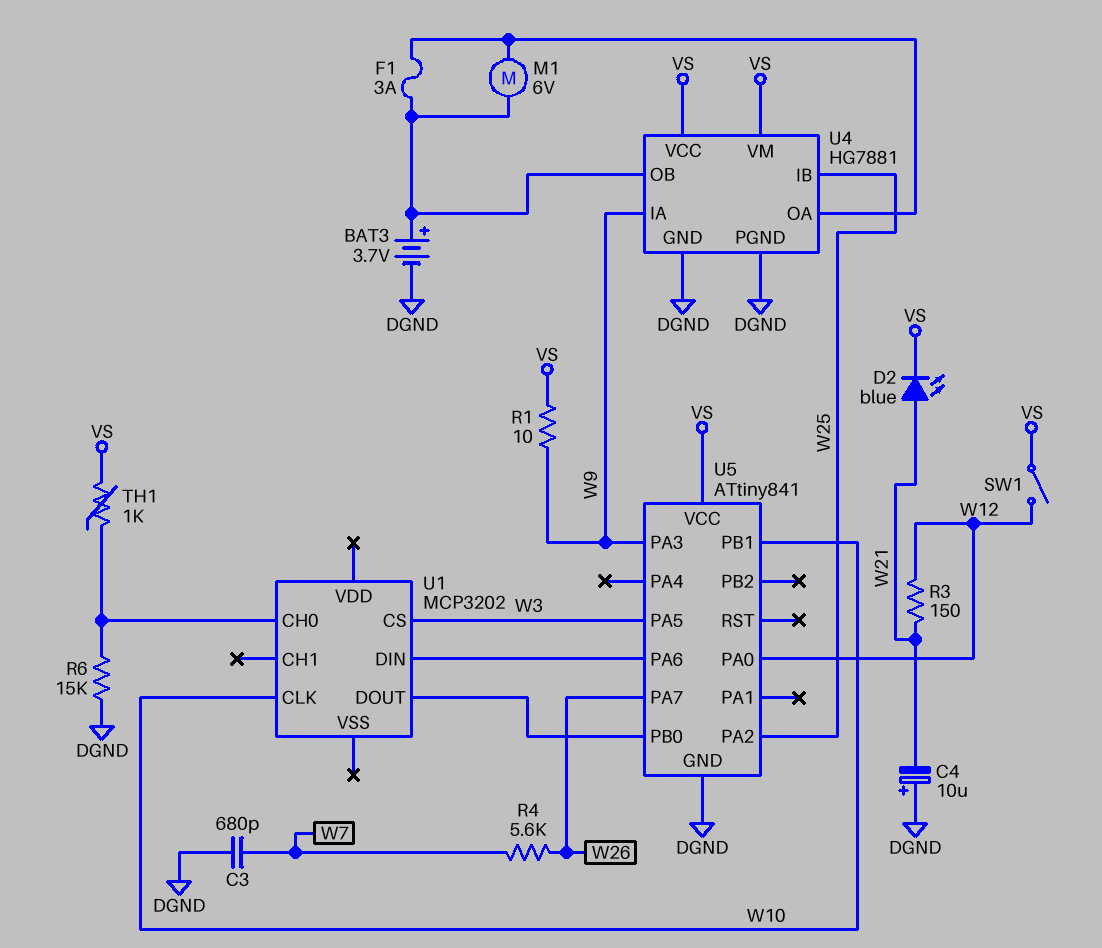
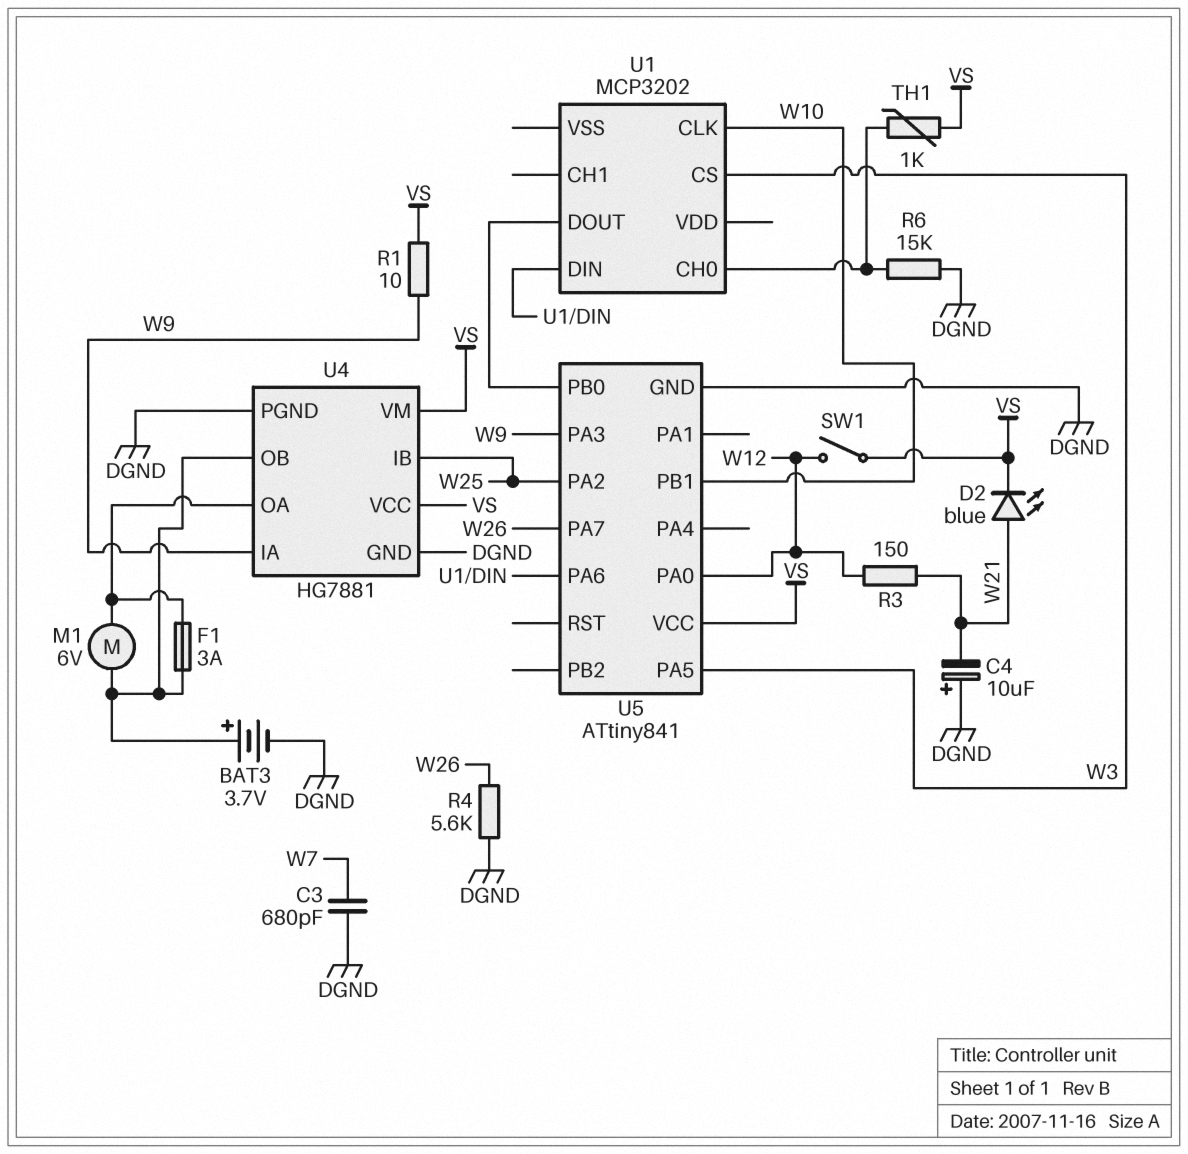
R4: 5.6k (W7, W26) -> 5.6k (DGND, W26)

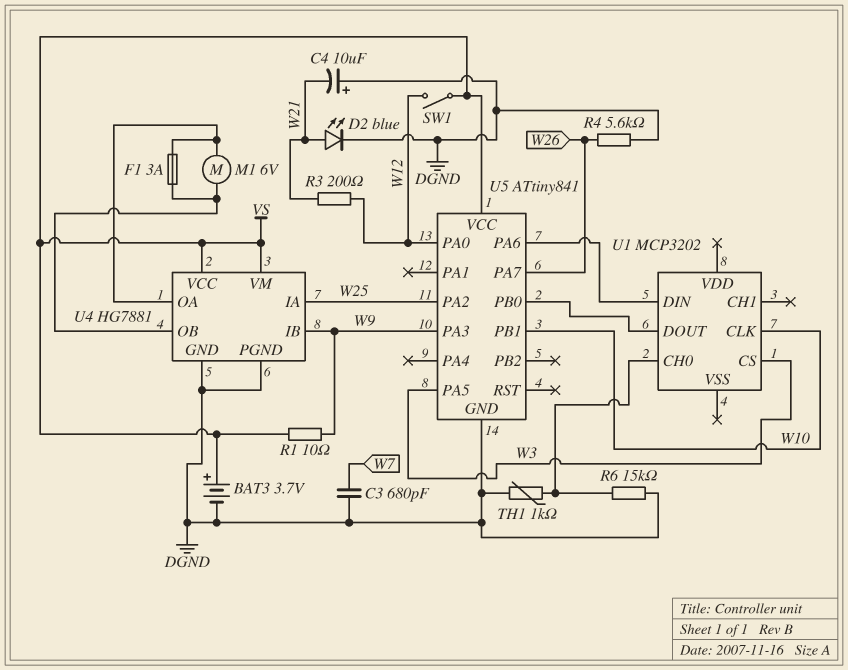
BAT3: 3.7V (plus U4/OB, minus DGND) -> 3.7V (plus VS, minus DGND)
D2: LED blue (A W21, K VS) -> LED blue (A W21, K DGND)
R3: 150 (W12, W21) -> 200 (W12, W21)
TH1: 1k (U1/CH0, VS) -> 1k (DGND, U1/CH0)
U4 pin IA: W9 -> W25
U4 pin IB: W25 -> W9

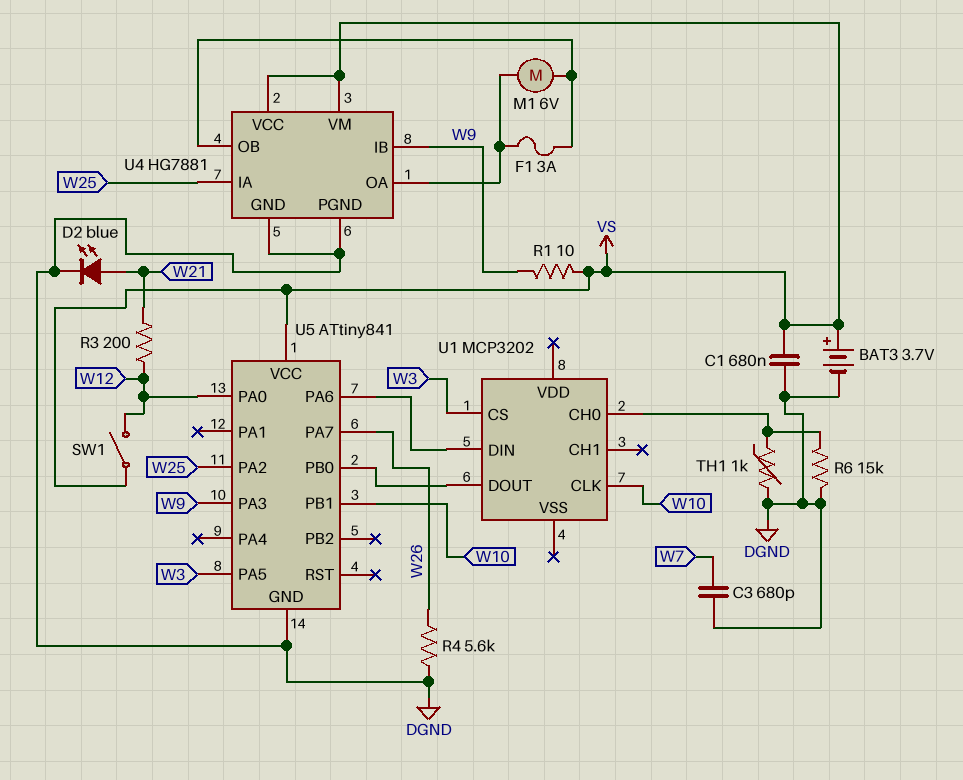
C1: none -> 680nF (DGND, VS)
C4: 10uF (plus DGND, minus W21) -> none

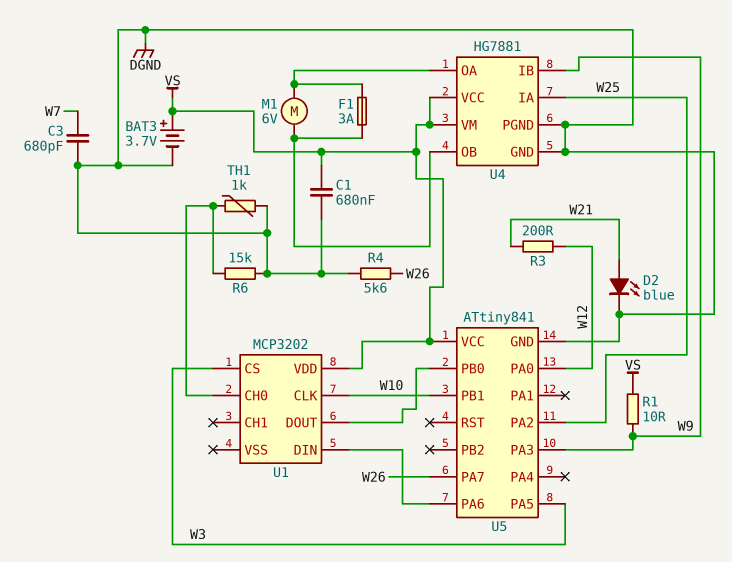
SW1: switch (VS, W12) -> none
U1 pin VDD: none -> VS

